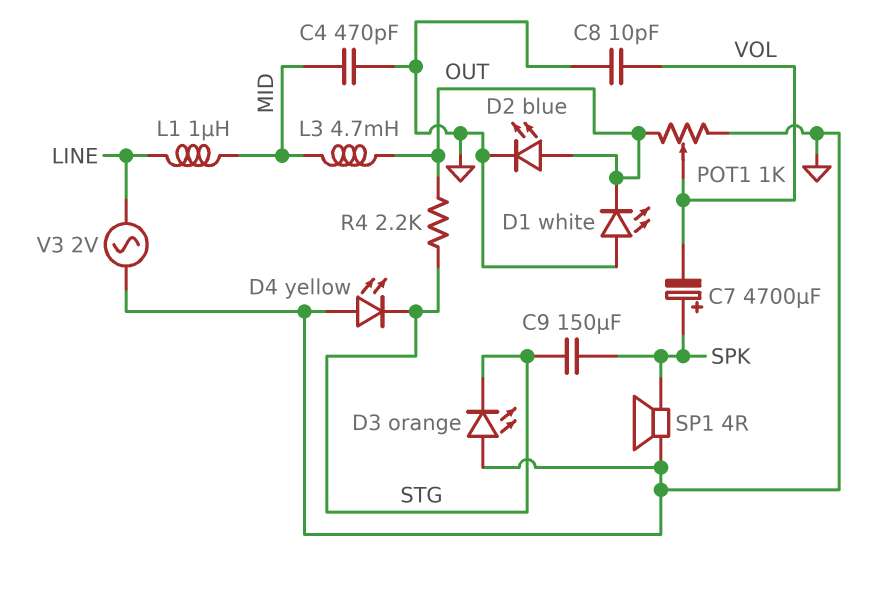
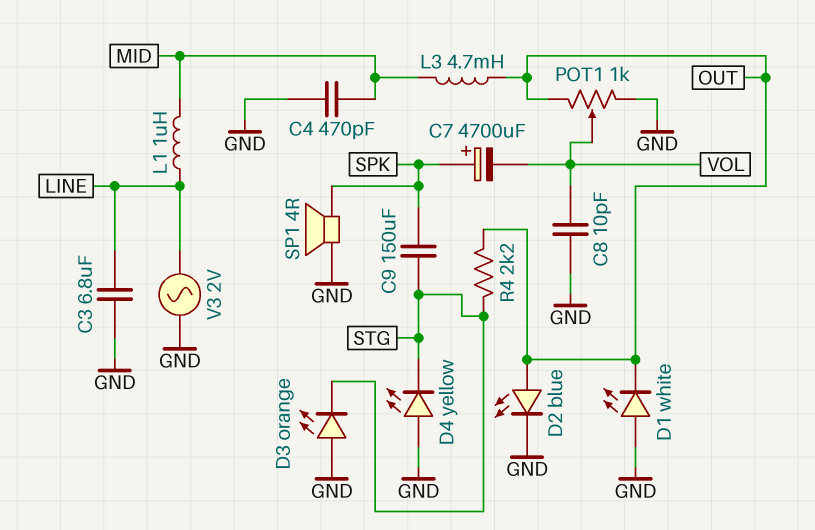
C3: none -> 6.8uF (GND, LINE)

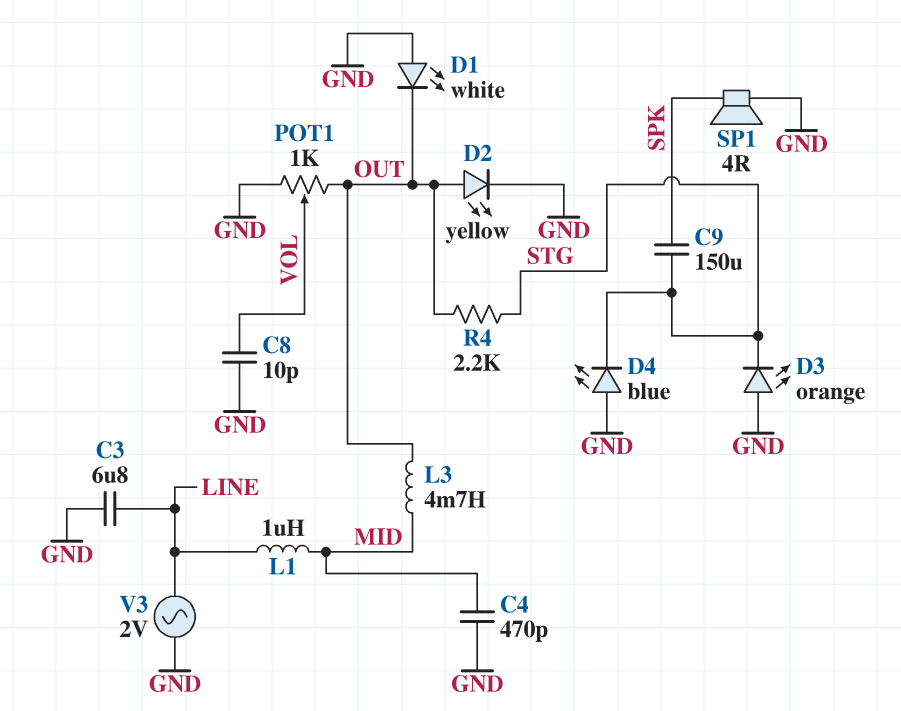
C7: 4700uF (plus SPK, minus VOL) -> none
D2: LED blue (A OUT, K GND) -> LED yellow (A OUT, K GND)
D4: LED yellow (A GND, K STG) -> LED blue (A GND, K STG)

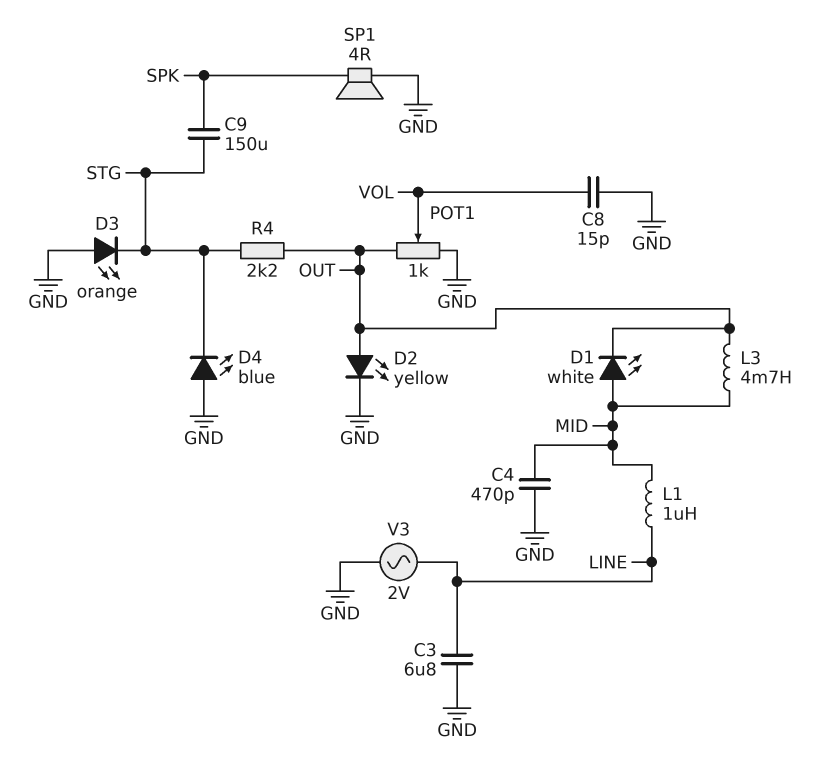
C8: 10pF (GND, VOL) -> 15pF (GND, VOL)
D1: LED white (A GND, K OUT) -> LED white (A MID, K OUT)

